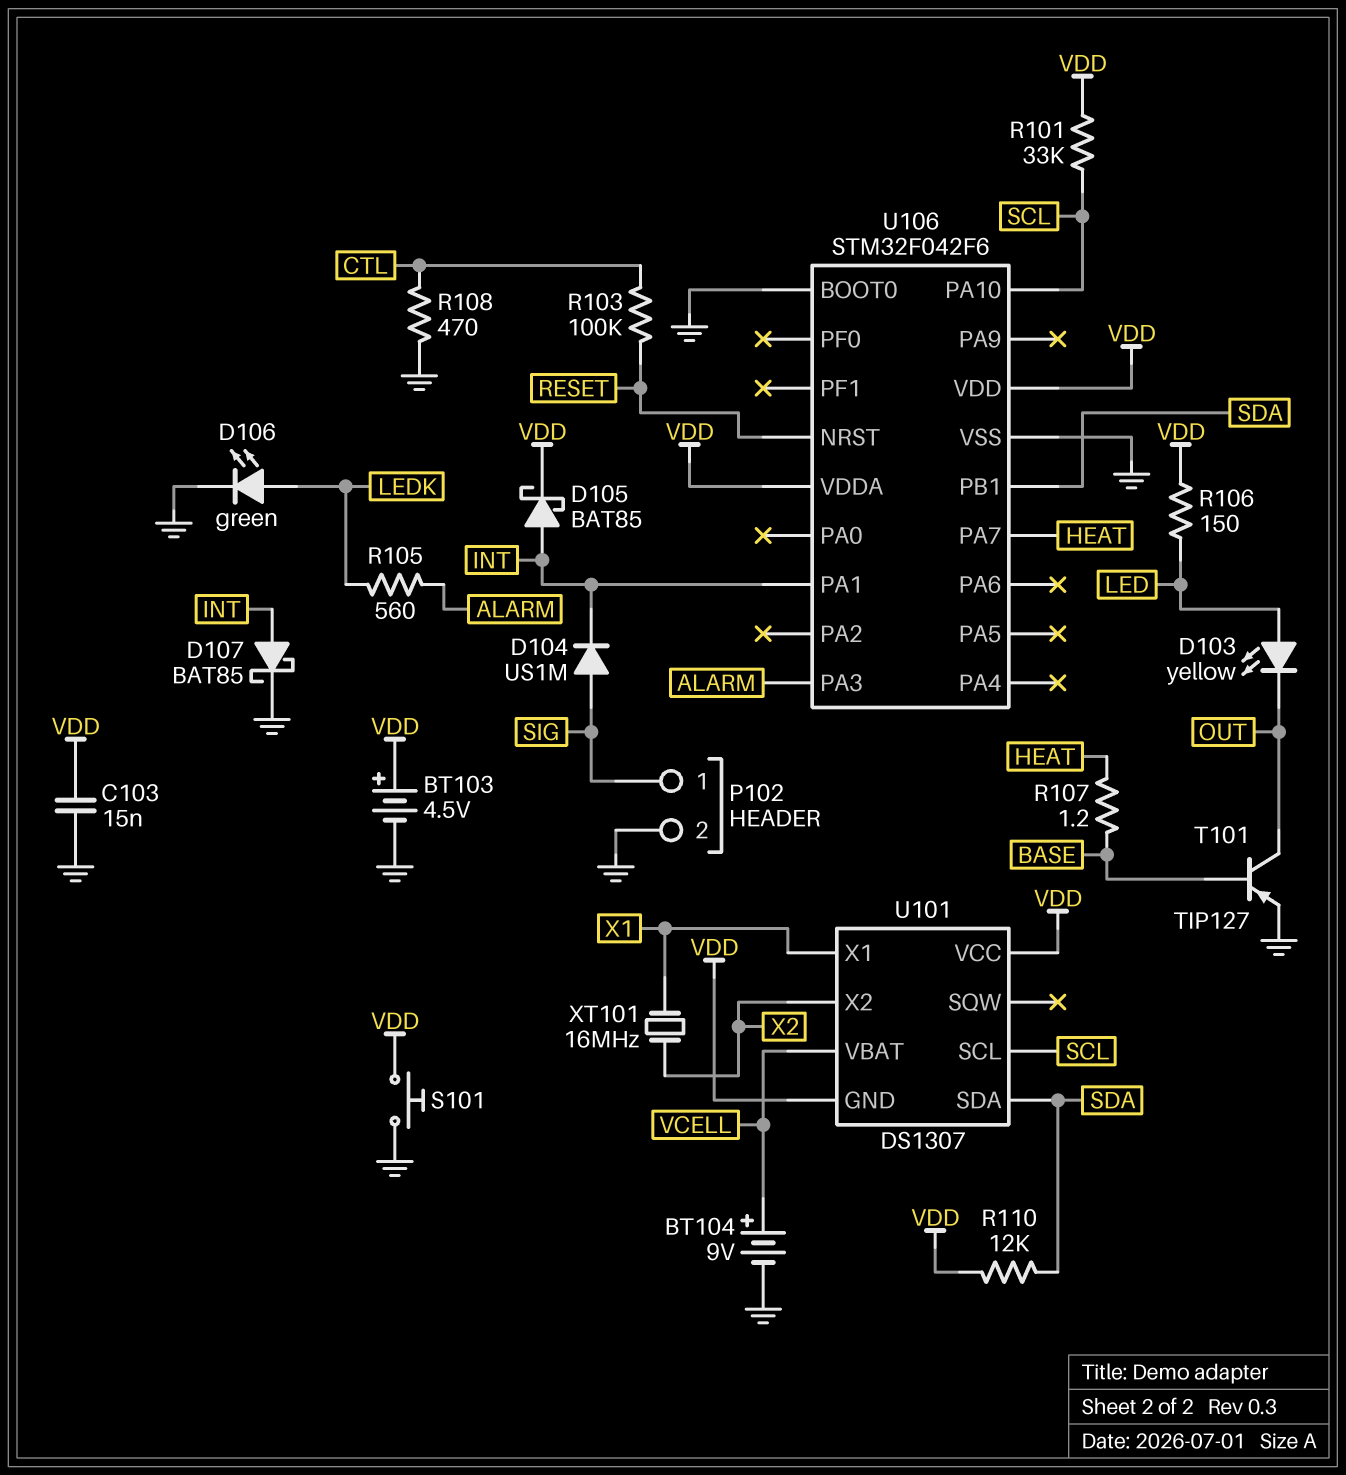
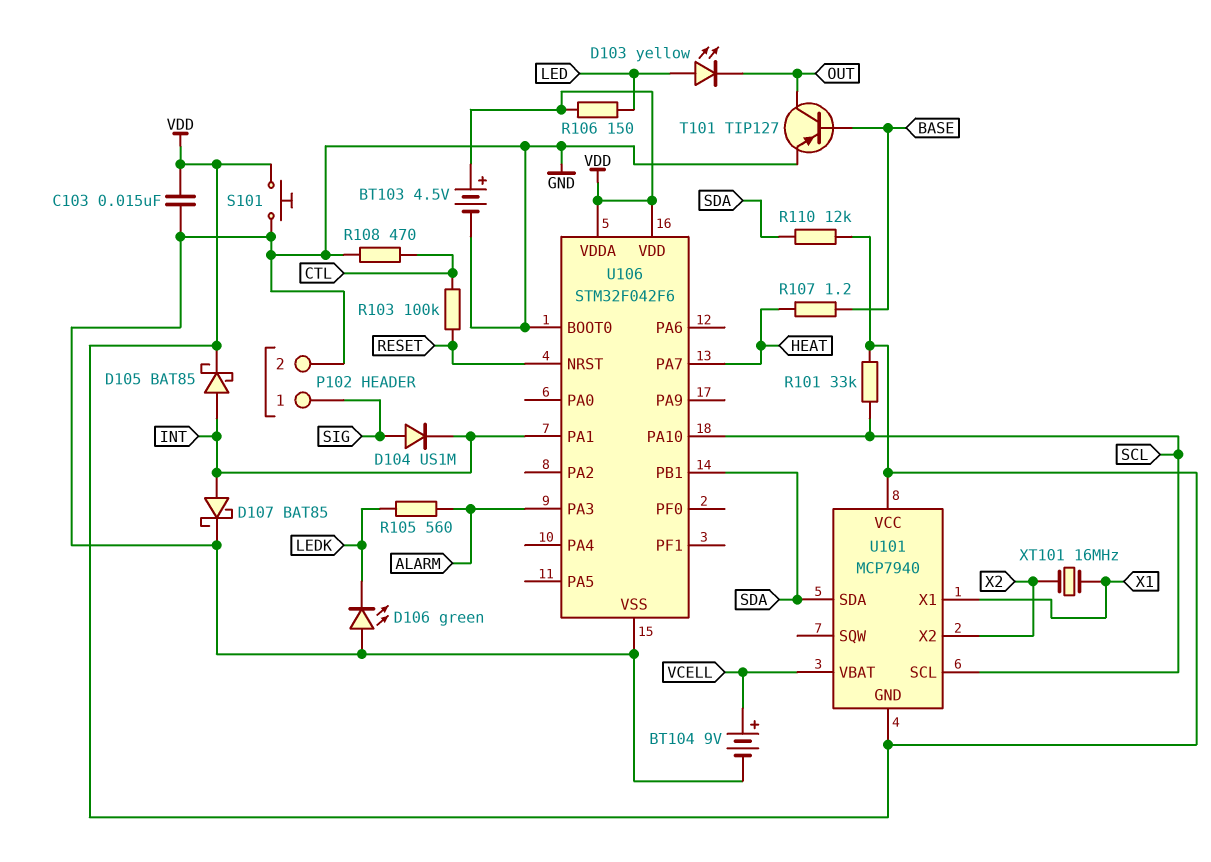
D106: LED green (A LEDK, K GND) -> LED green (A GND, K LEDK)
U101: DS1307 -> MCP7940

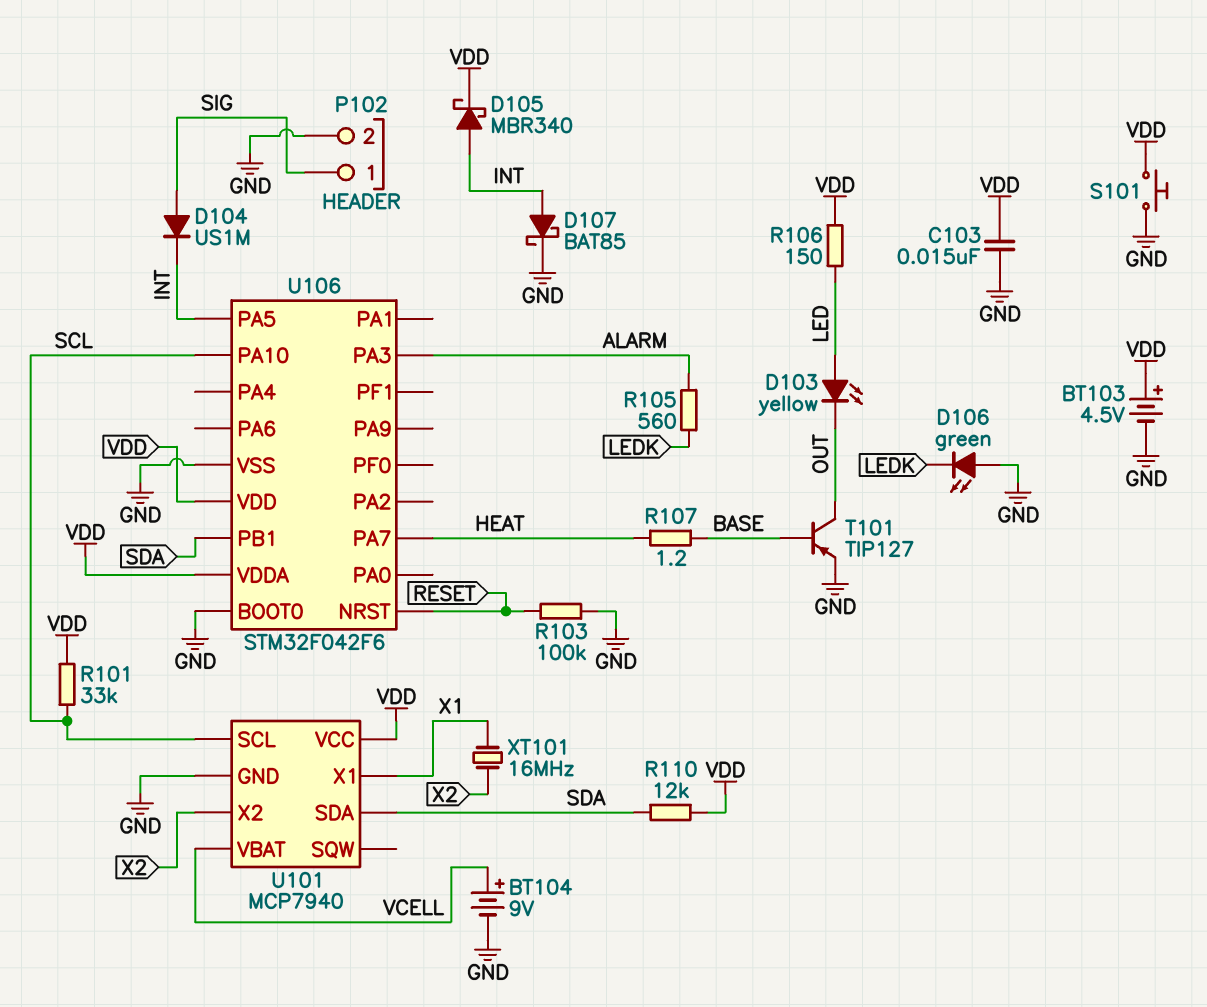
D105: schottky BAT85 (A INT, K VDD) -> schottky MBR340 (A INT, K VDD)
R103: 100k (CTL, RESET) -> 100k (GND, RESET)
R108: 470 (CTL, GND) -> none
U101 pin GND: VDD -> GND
U106 pin PA1: INT -> none
U106 pin PA5: none -> INT

